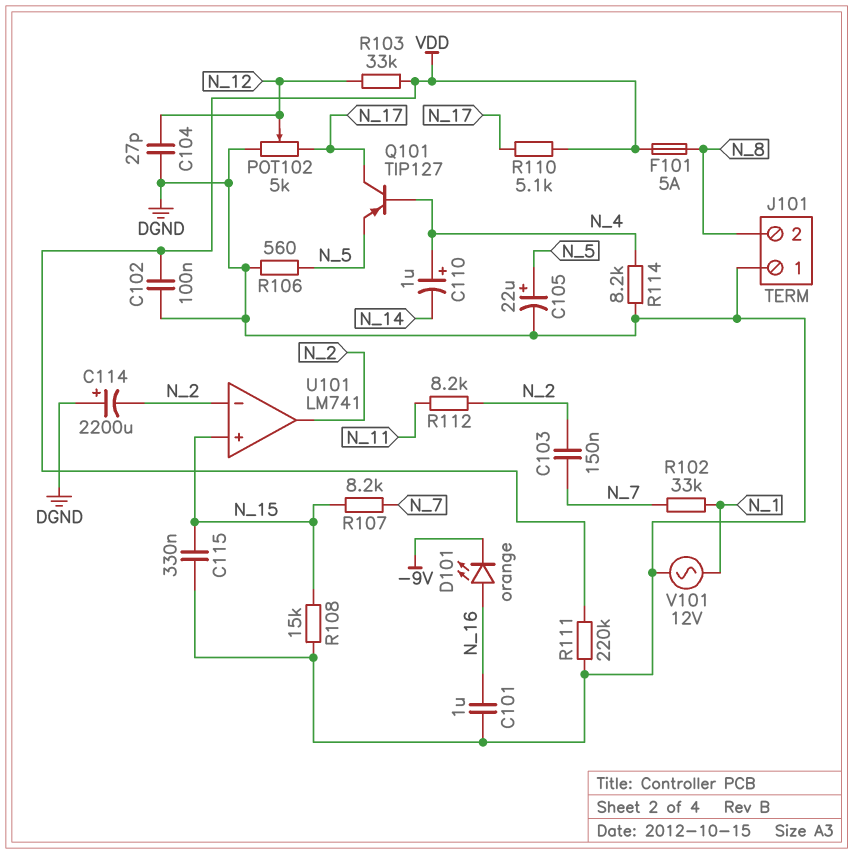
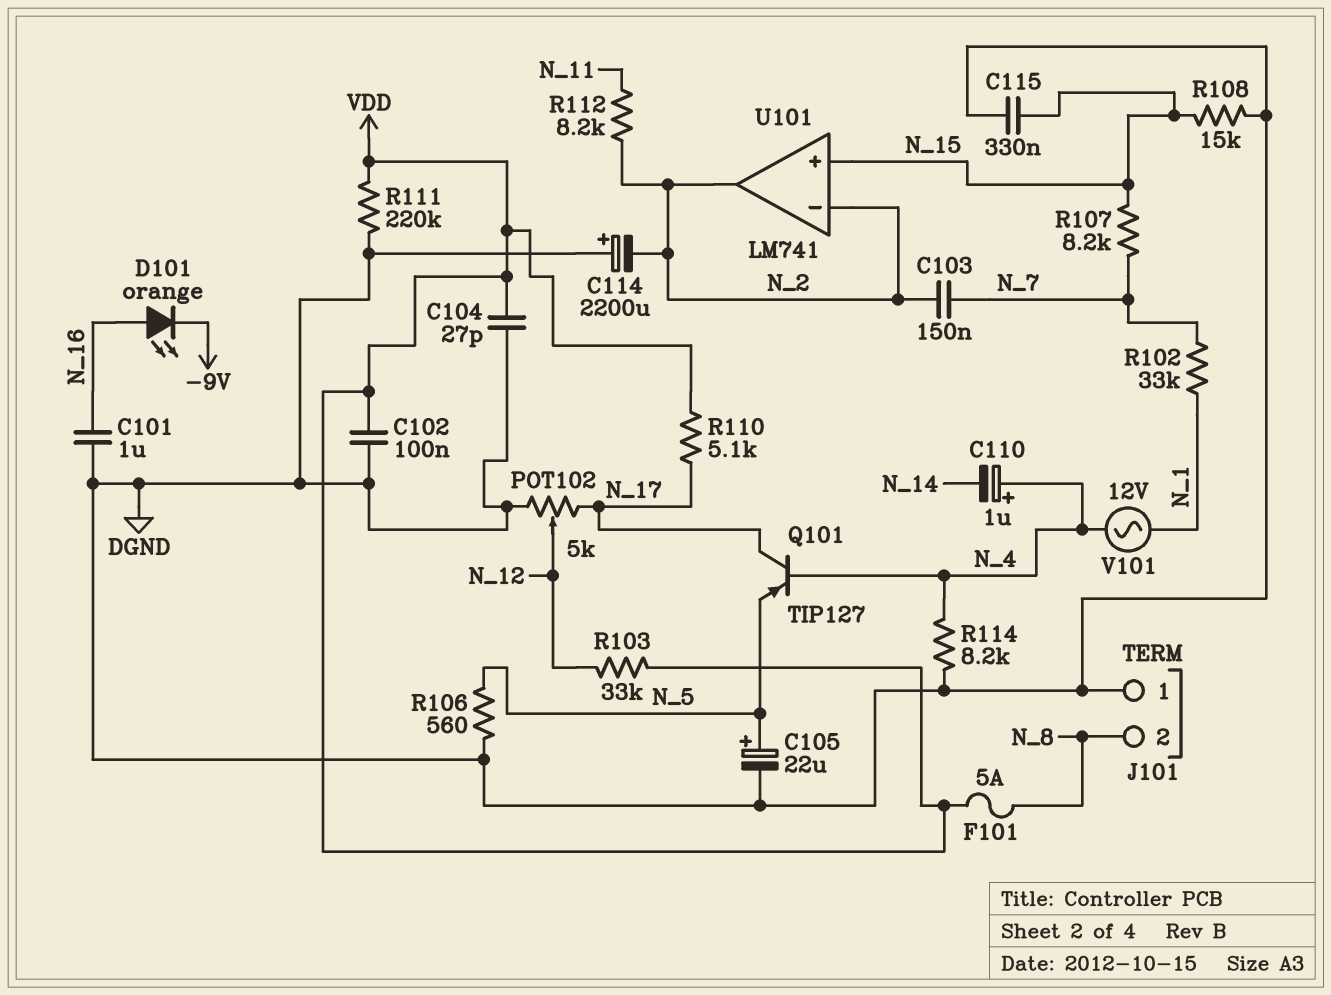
C104: 27pF (DGND, N_12) -> 27pF (DGND, VDD)
V101: AC 12V (DGND, N_1) -> AC 12V (N_1, N_4)

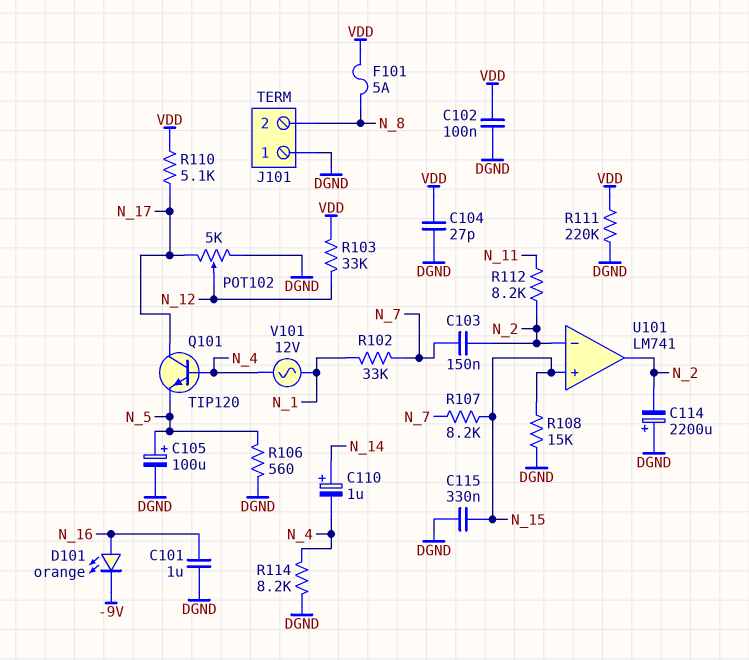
C105: 22uF (plus N_5, minus DGND) -> 100uF (plus N_5, minus DGND)
C110: 1uF (plus N_4, minus N_14) -> 1uF (plus N_14, minus N_4)
Q101: PNP TIP127 (B N_4, C N_17, E N_5) -> NPN TIP120 (B N_4, C N_17, E N_5)

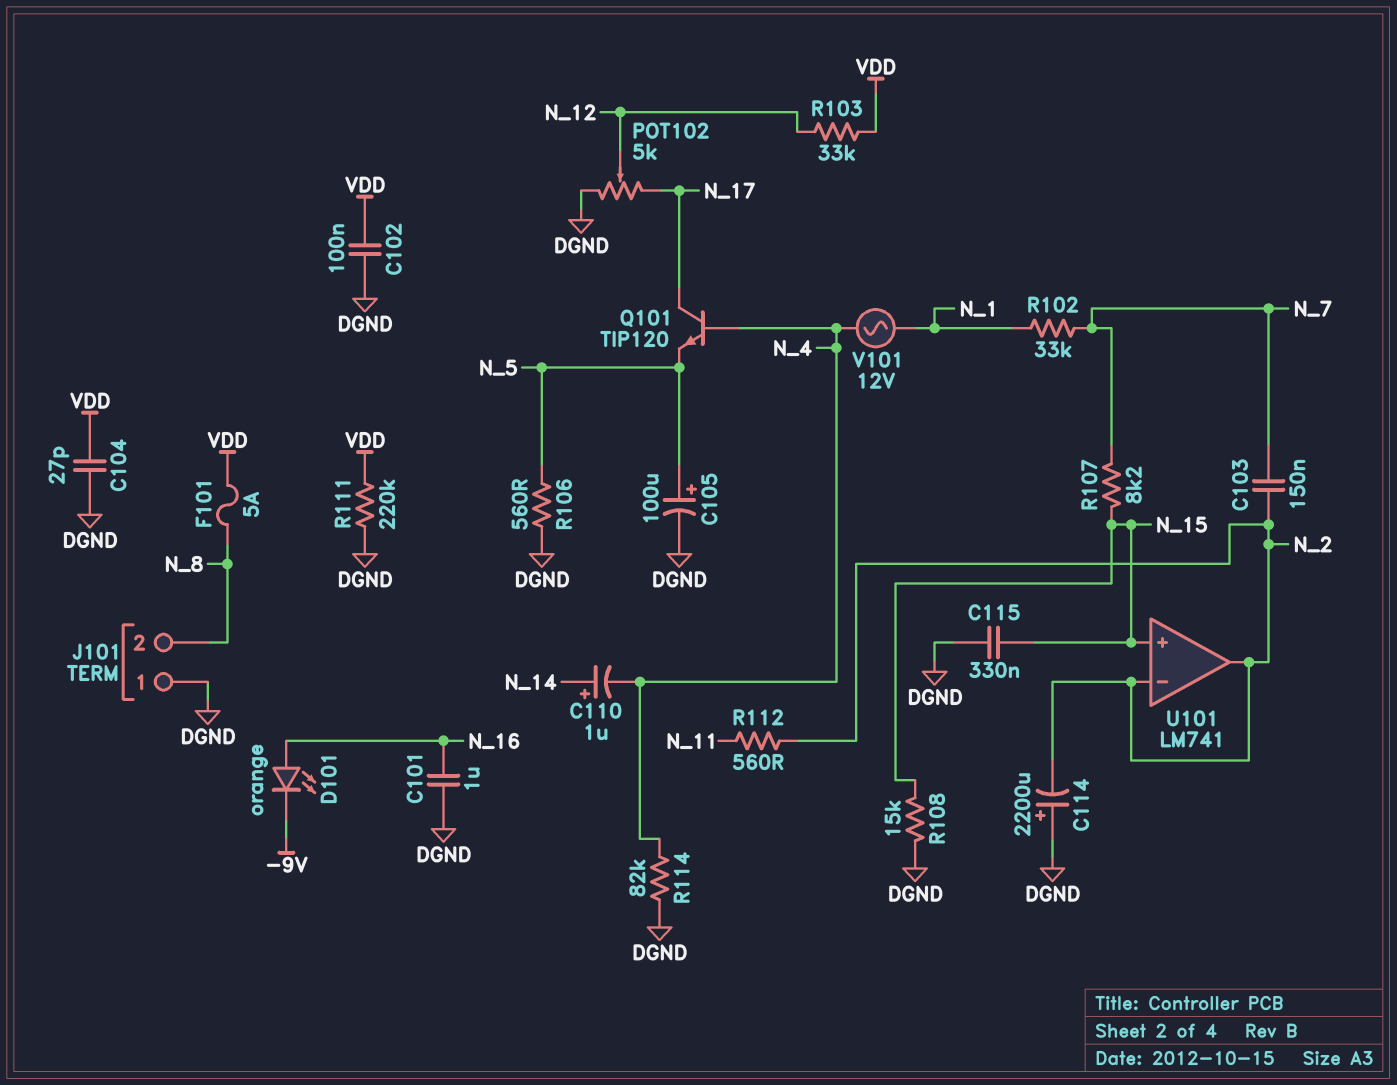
R110: 5.1k (N_17, VDD) -> none
R112: 8.2k (N_2, N_11) -> 560 (N_2, N_11)
R114: 8.2k (DGND, N_4) -> 82k (DGND, N_4)

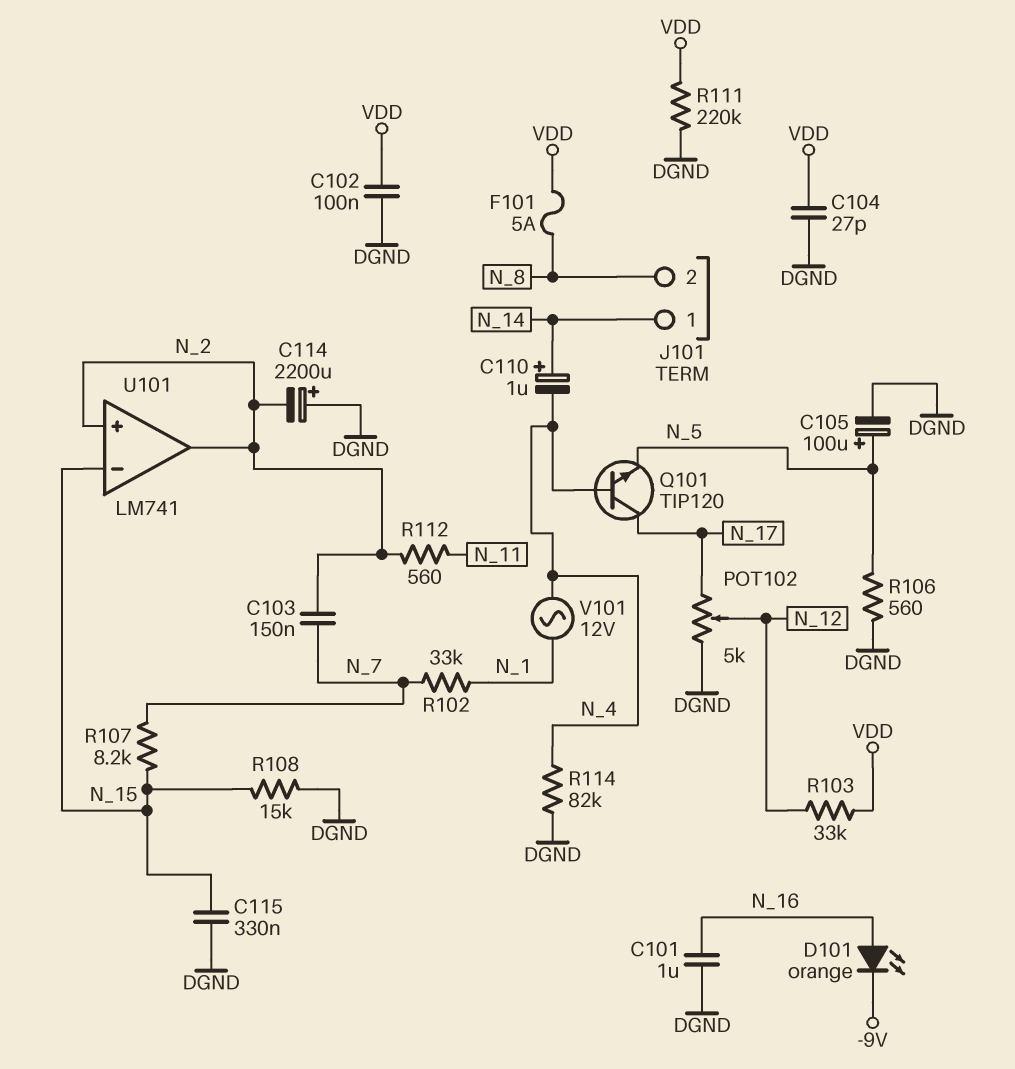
J101 pin 1: DGND -> N_14
U101 pin in+: N_15 -> N_2
U101 pin in-: N_2 -> N_15

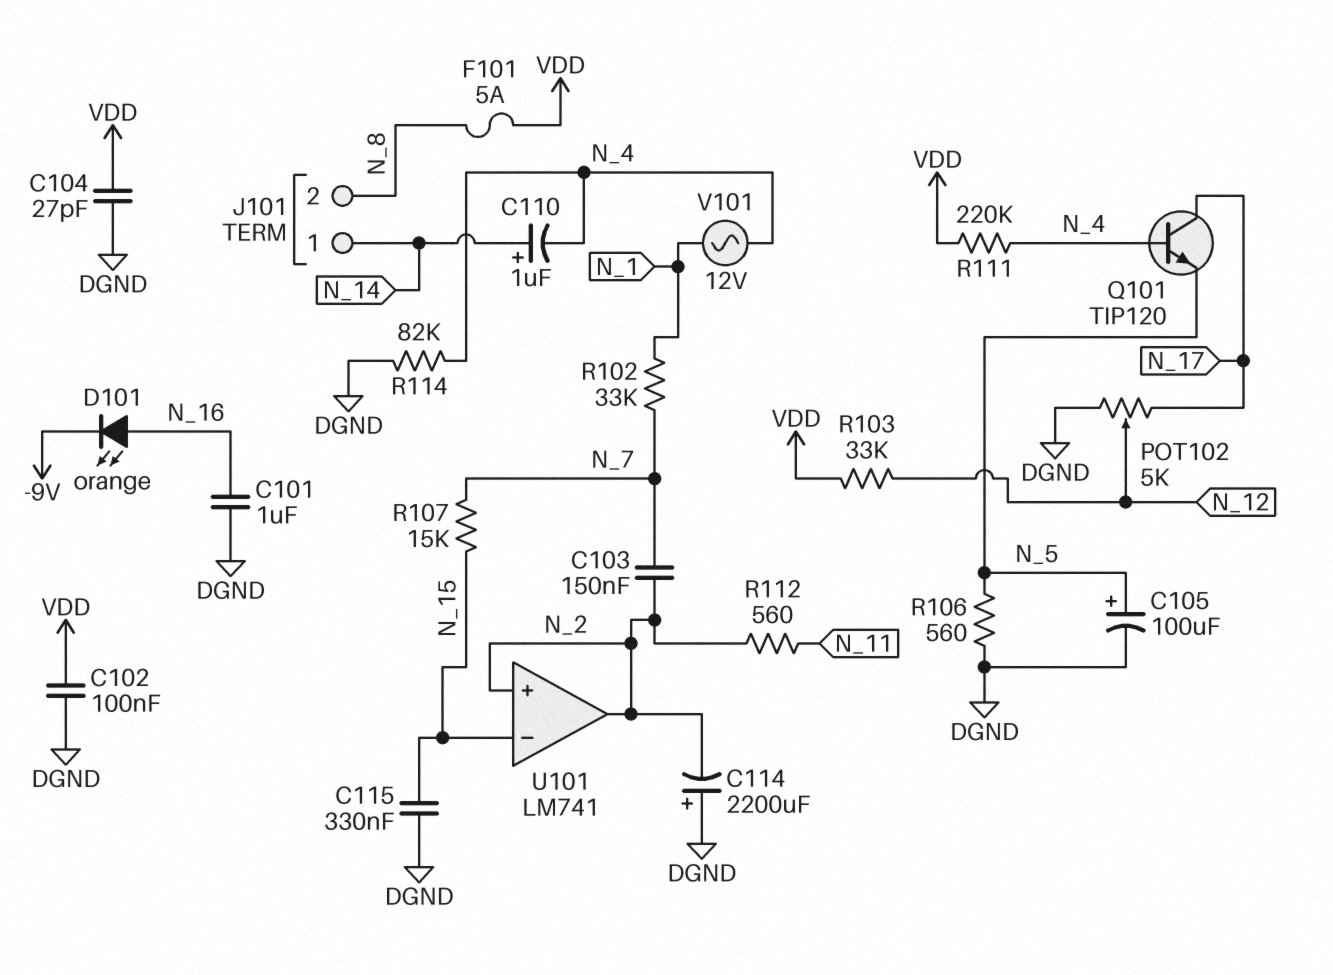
R107: 8.2k (N_7, N_15) -> 15k (N_7, N_15)
R108: 15k (DGND, N_15) -> none
R111: 220k (DGND, VDD) -> 220k (N_4, VDD)

